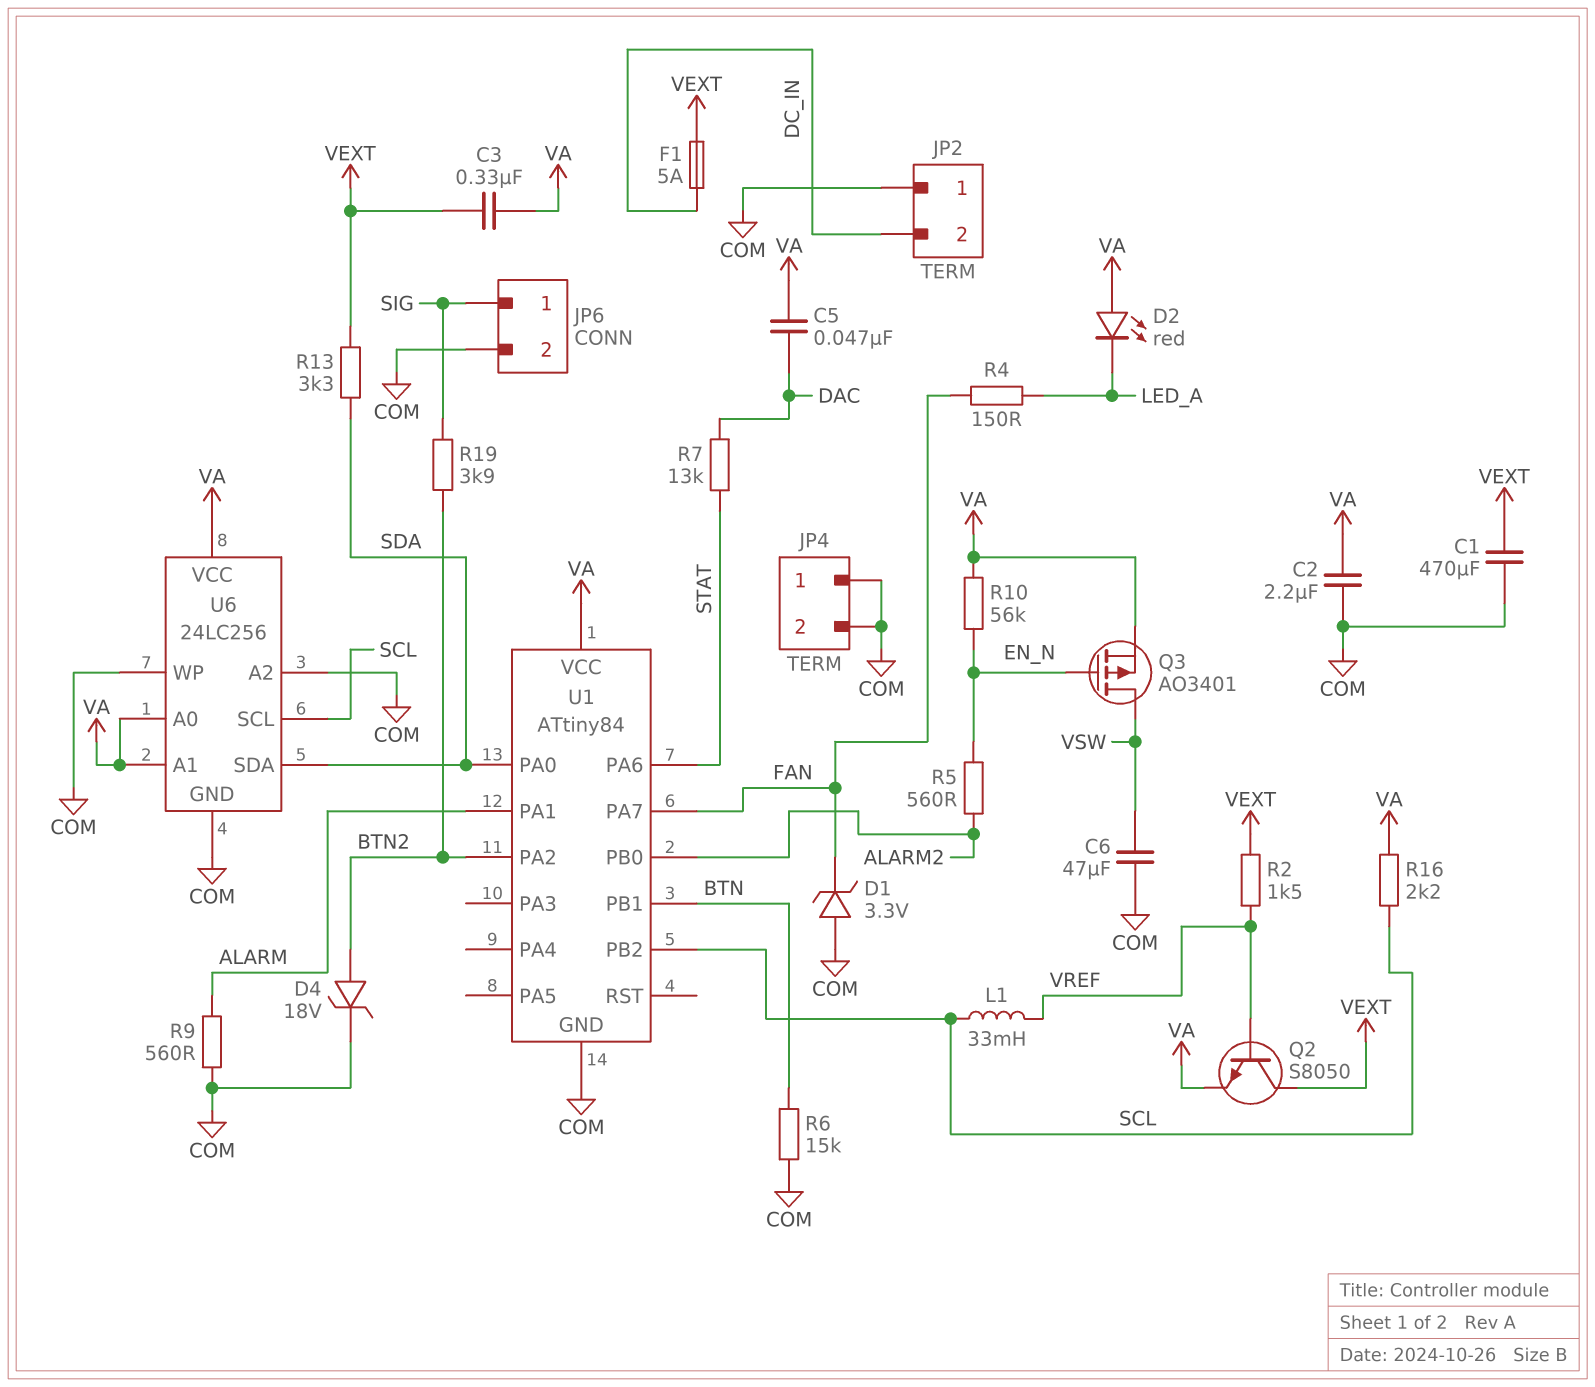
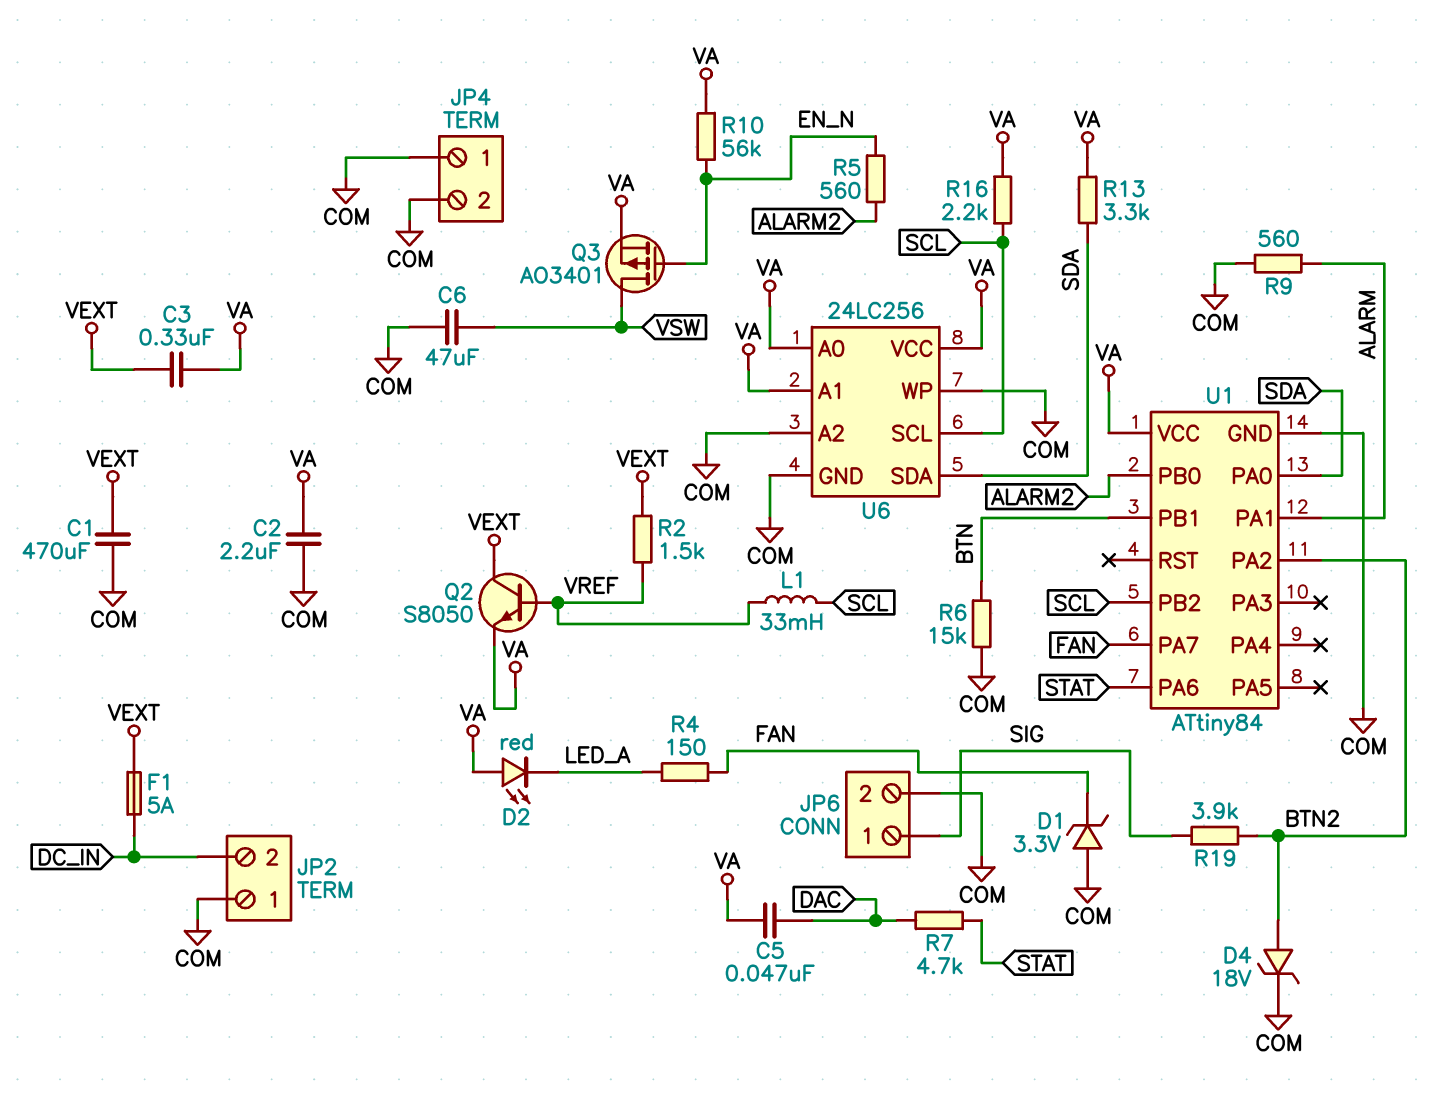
R7: 13k (DAC, STAT) -> 4.7k (DAC, STAT)
R13: 3.3k (SDA, VEXT) -> 3.3k (SDA, VA)

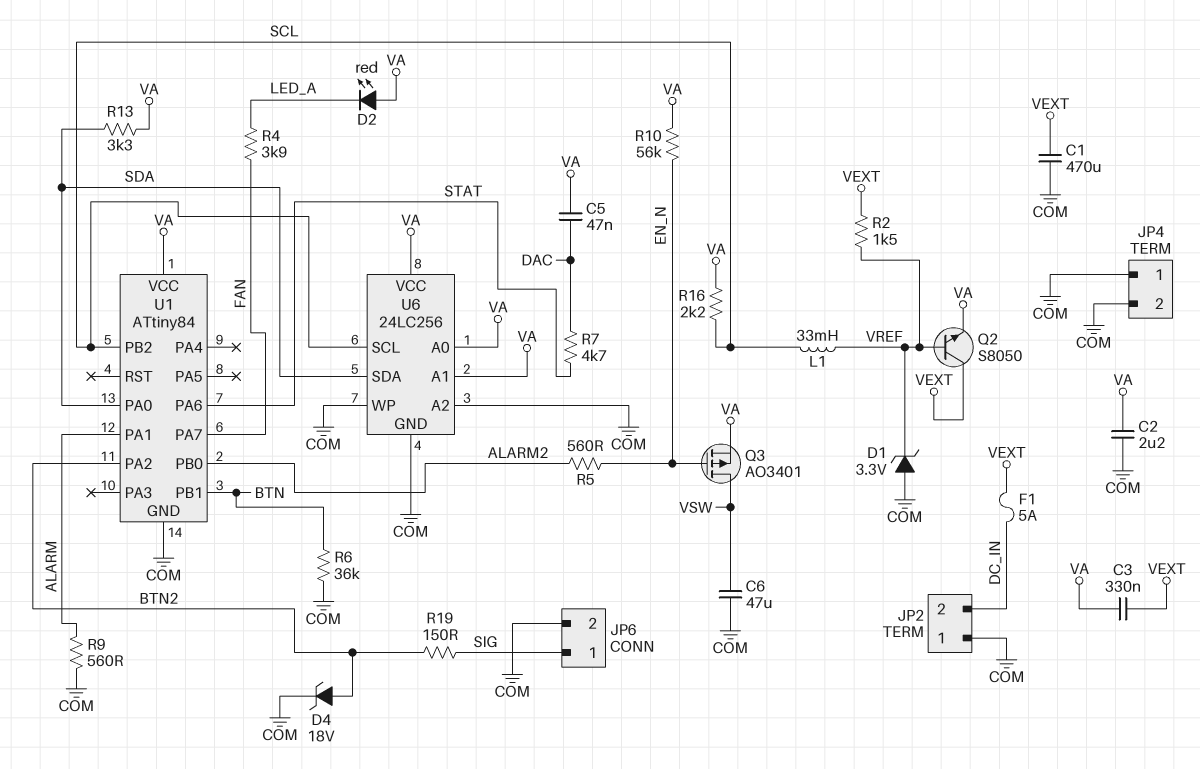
D1: zener 3.3V (A COM, K FAN) -> zener 3.3V (A COM, K VREF)
R4: 150 (FAN, LED_A) -> 3.9k (FAN, LED_A)
R6: 15k (BTN, COM) -> 36k (BTN, COM)
R19: 3.9k (BTN2, SIG) -> 150 (BTN2, SIG)

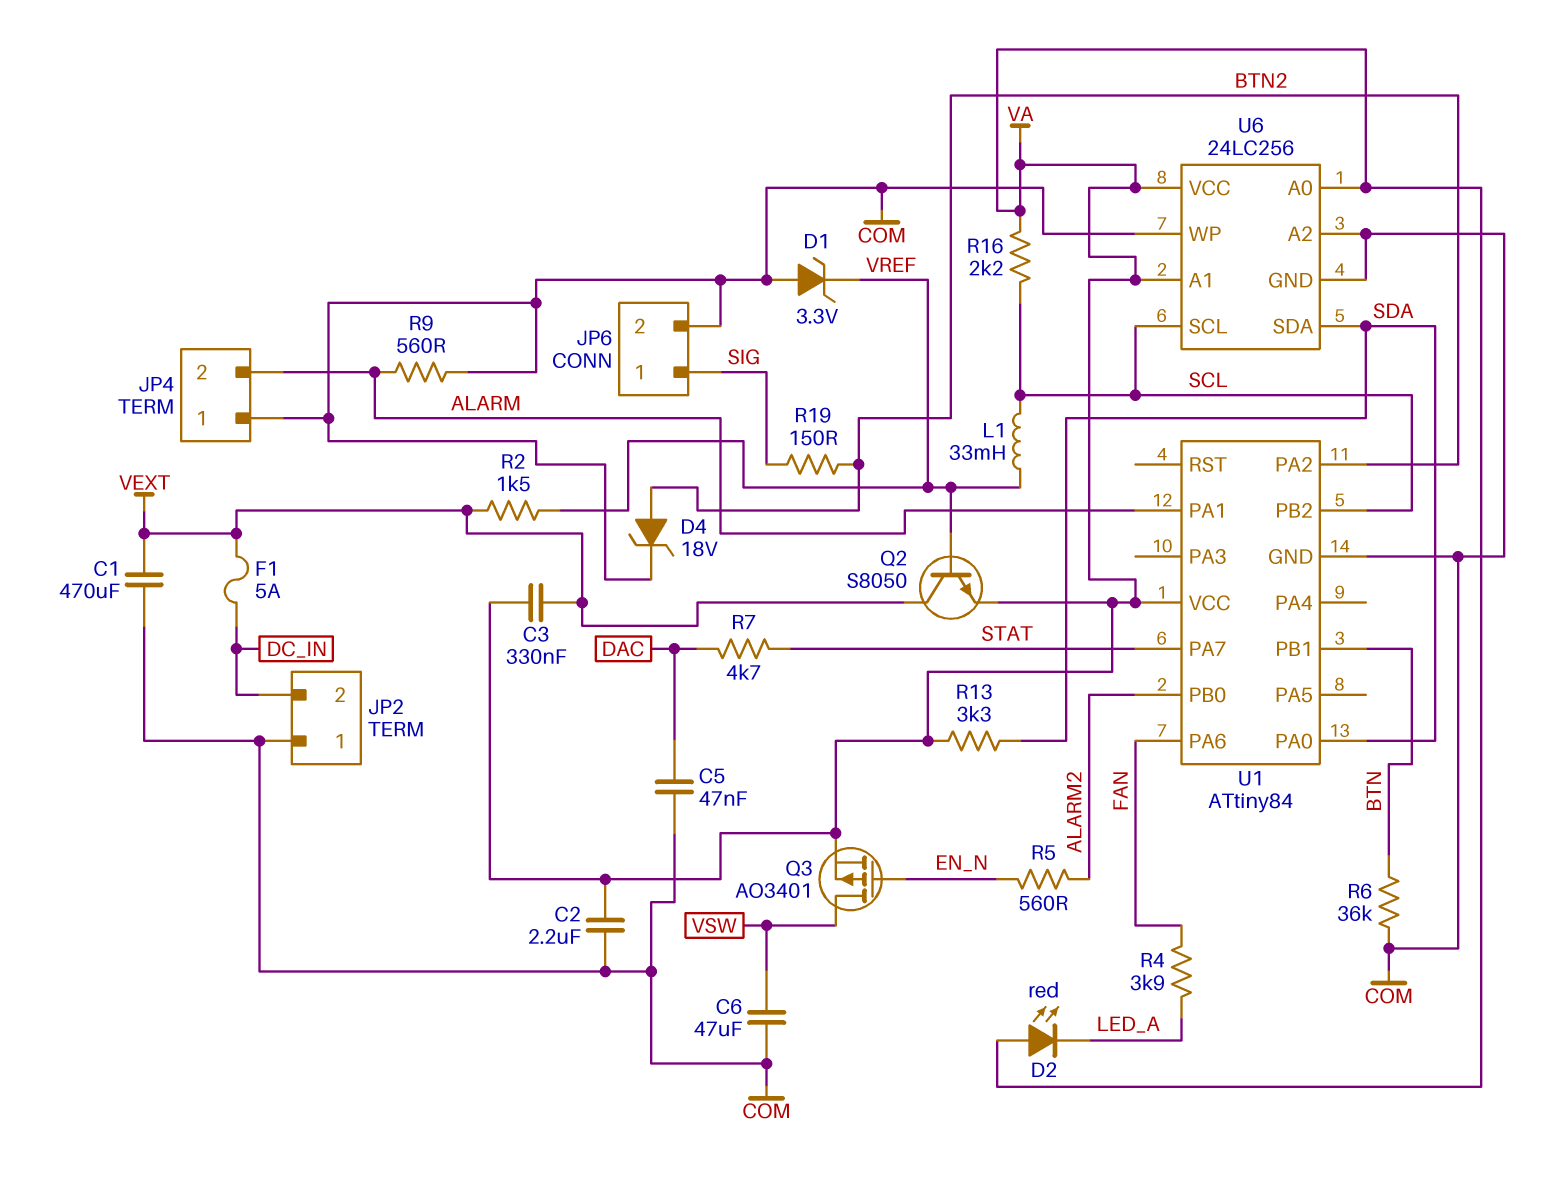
C5: 47nF (DAC, VA) -> 47nF (COM, DAC)
JP4 pin 2: COM -> ALARM
R10: 56k (EN_N, VA) -> none
U1 pin PA6: STAT -> FAN
U1 pin PA7: FAN -> STAT

